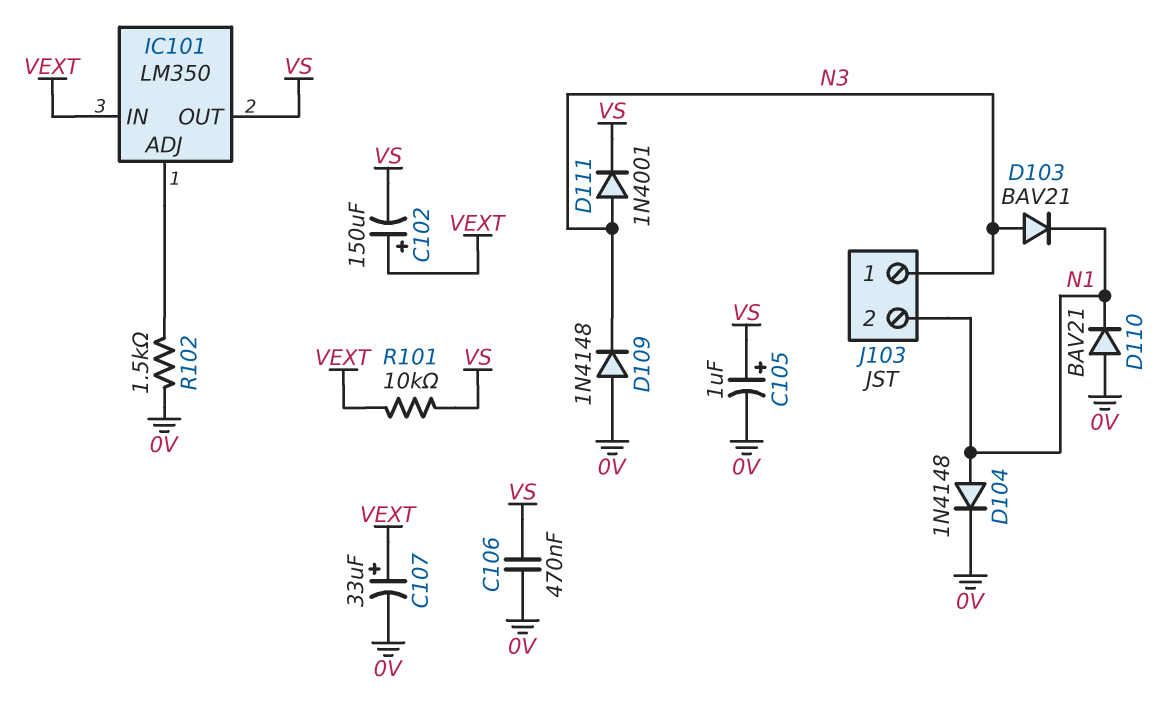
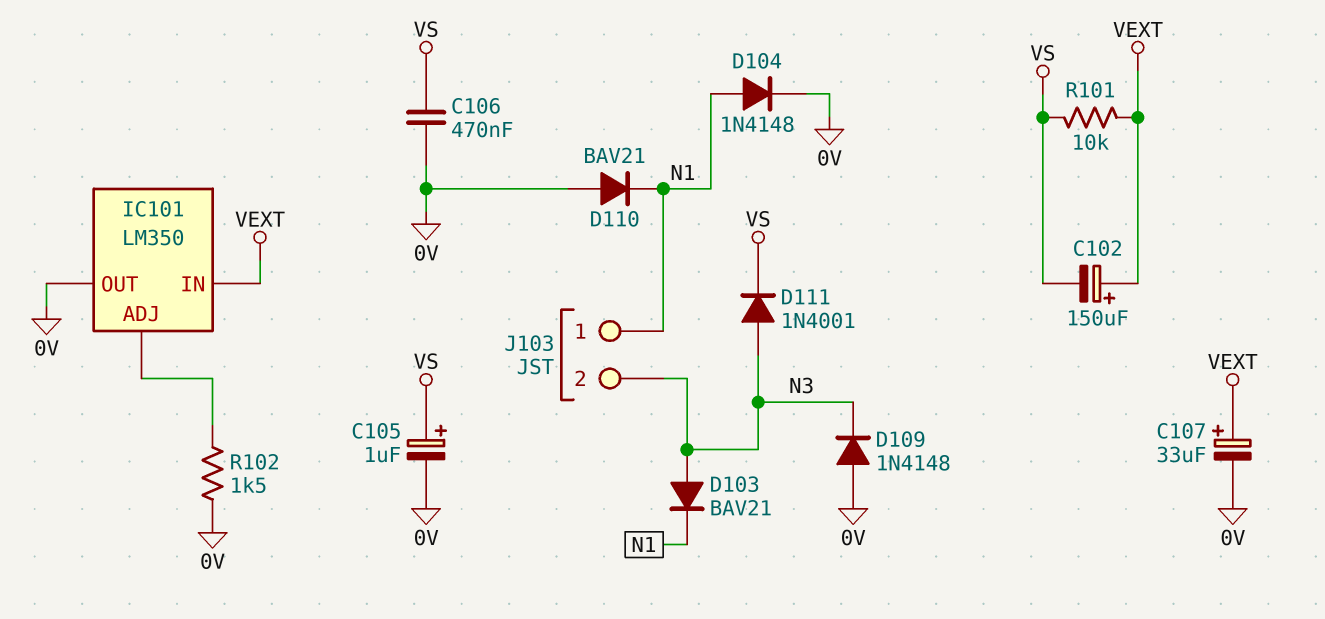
IC101 pin OUT: VS -> 0V
J103 pin 1: N3 -> N1
J103 pin 2: N1 -> N3

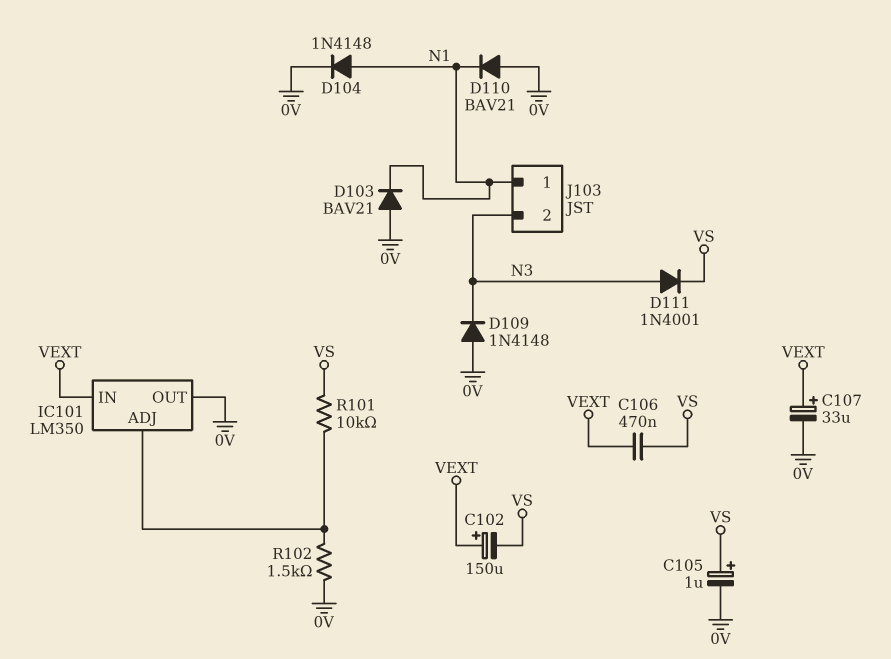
C106: 470nF (0V, VS) -> 470nF (VEXT, VS)
D103: diode BAV21 (A N3, K N1) -> diode BAV21 (A 0V, K N1)
R101: 10k (VEXT, VS) -> 10k (IC101/ADJ, VS)

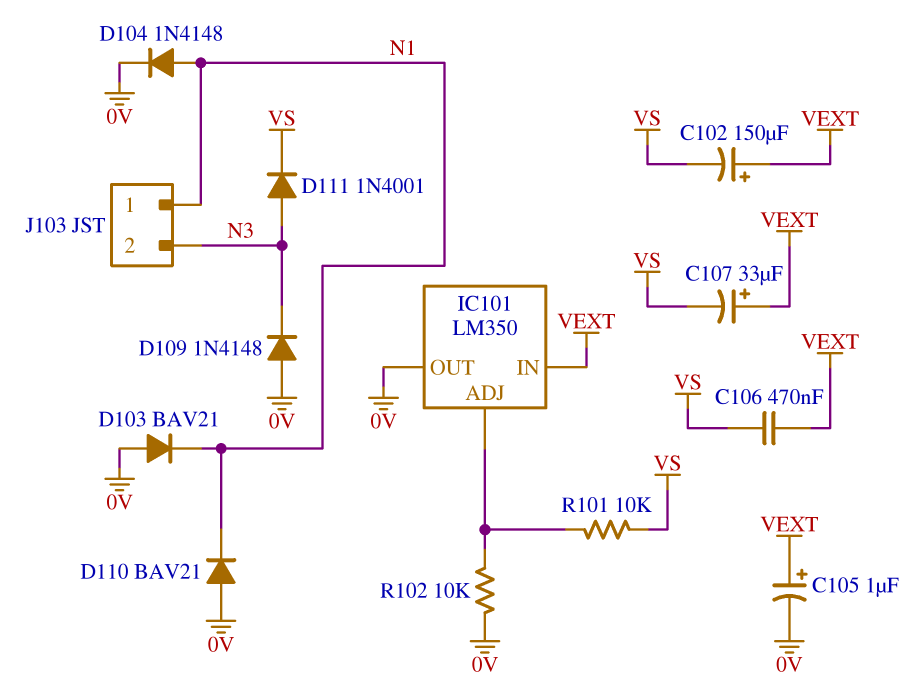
C105: 1uF (plus VS, minus 0V) -> 1uF (plus VEXT, minus 0V)
C107: 33uF (plus VEXT, minus 0V) -> 33uF (plus VEXT, minus VS)
R102: 1.5k (0V, IC101/ADJ) -> 10k (0V, IC101/ADJ)

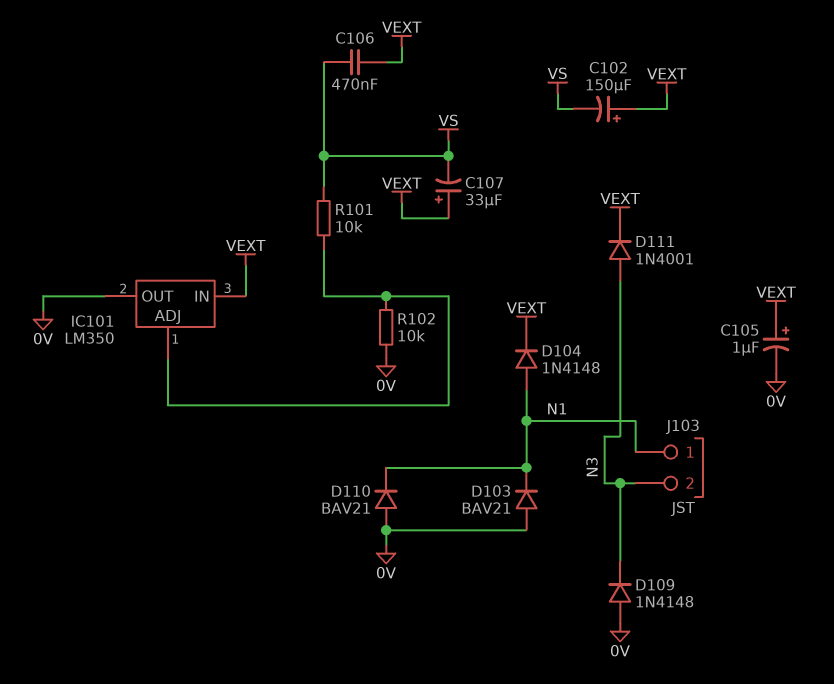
D104: diode 1N4148 (A N1, K 0V) -> diode 1N4148 (A N1, K VEXT)
D111: diode 1N4001 (A N3, K VS) -> diode 1N4001 (A N3, K VEXT)

